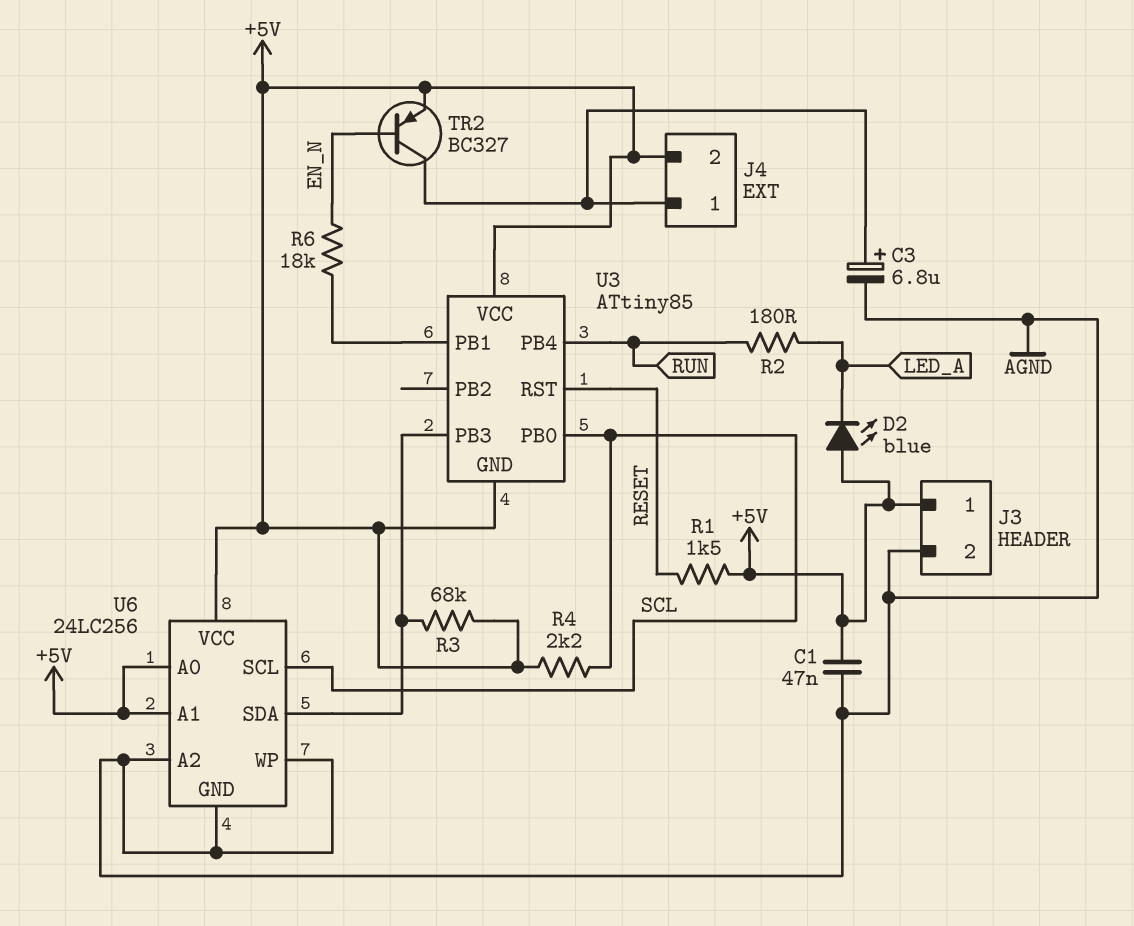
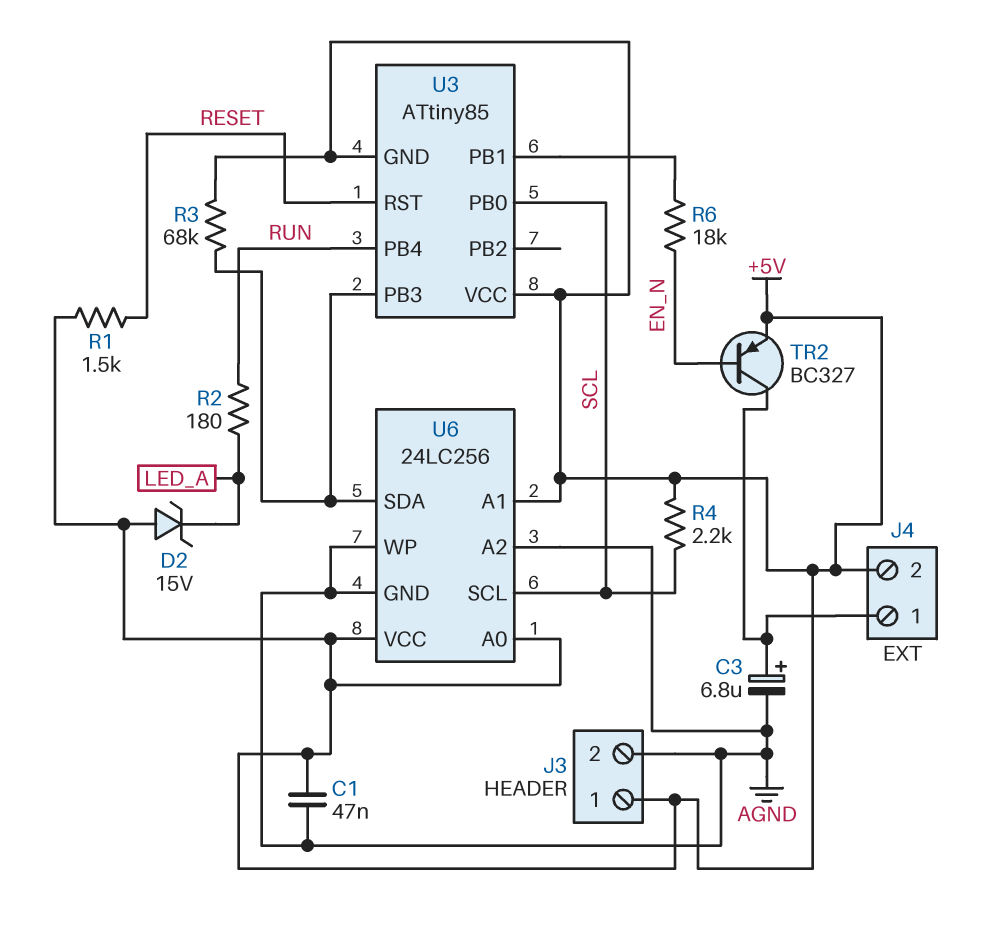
D2: LED blue (A +5V, K LED_A) -> zener 15V (A +5V, K LED_A)

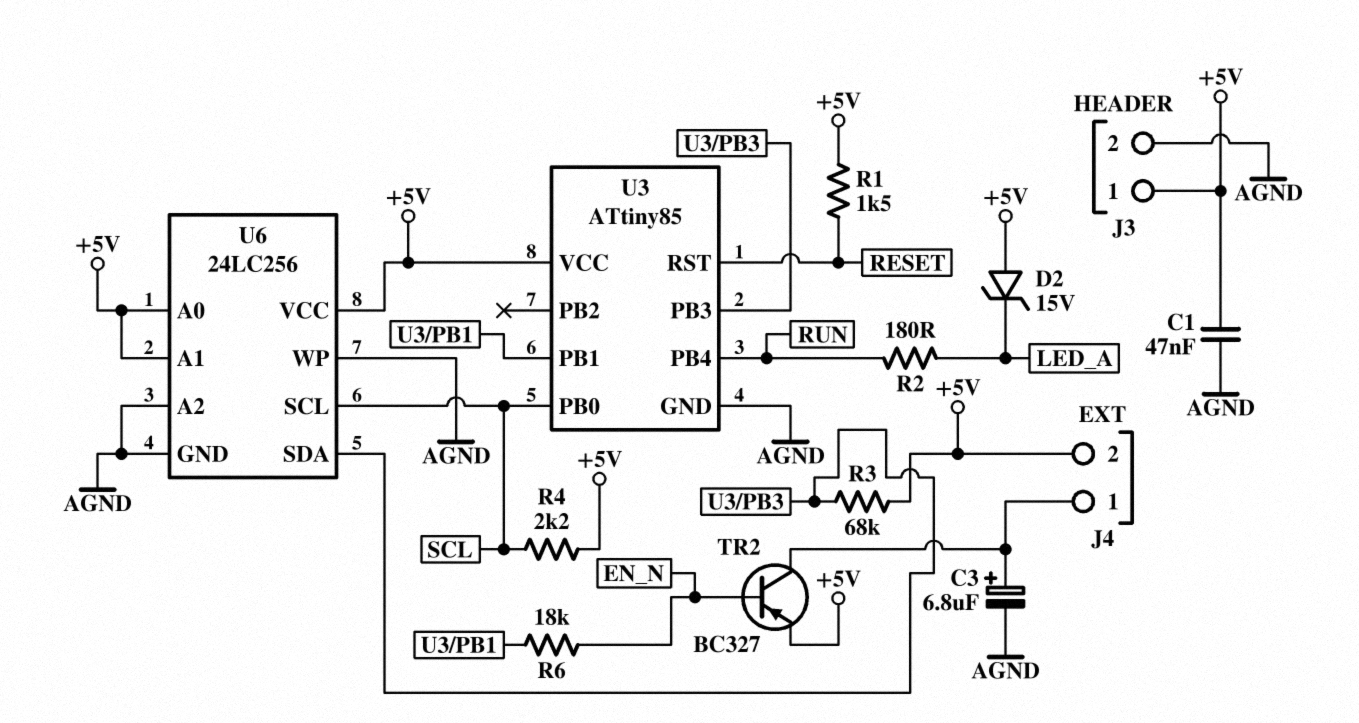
U3 pin GND: +5V -> AGND

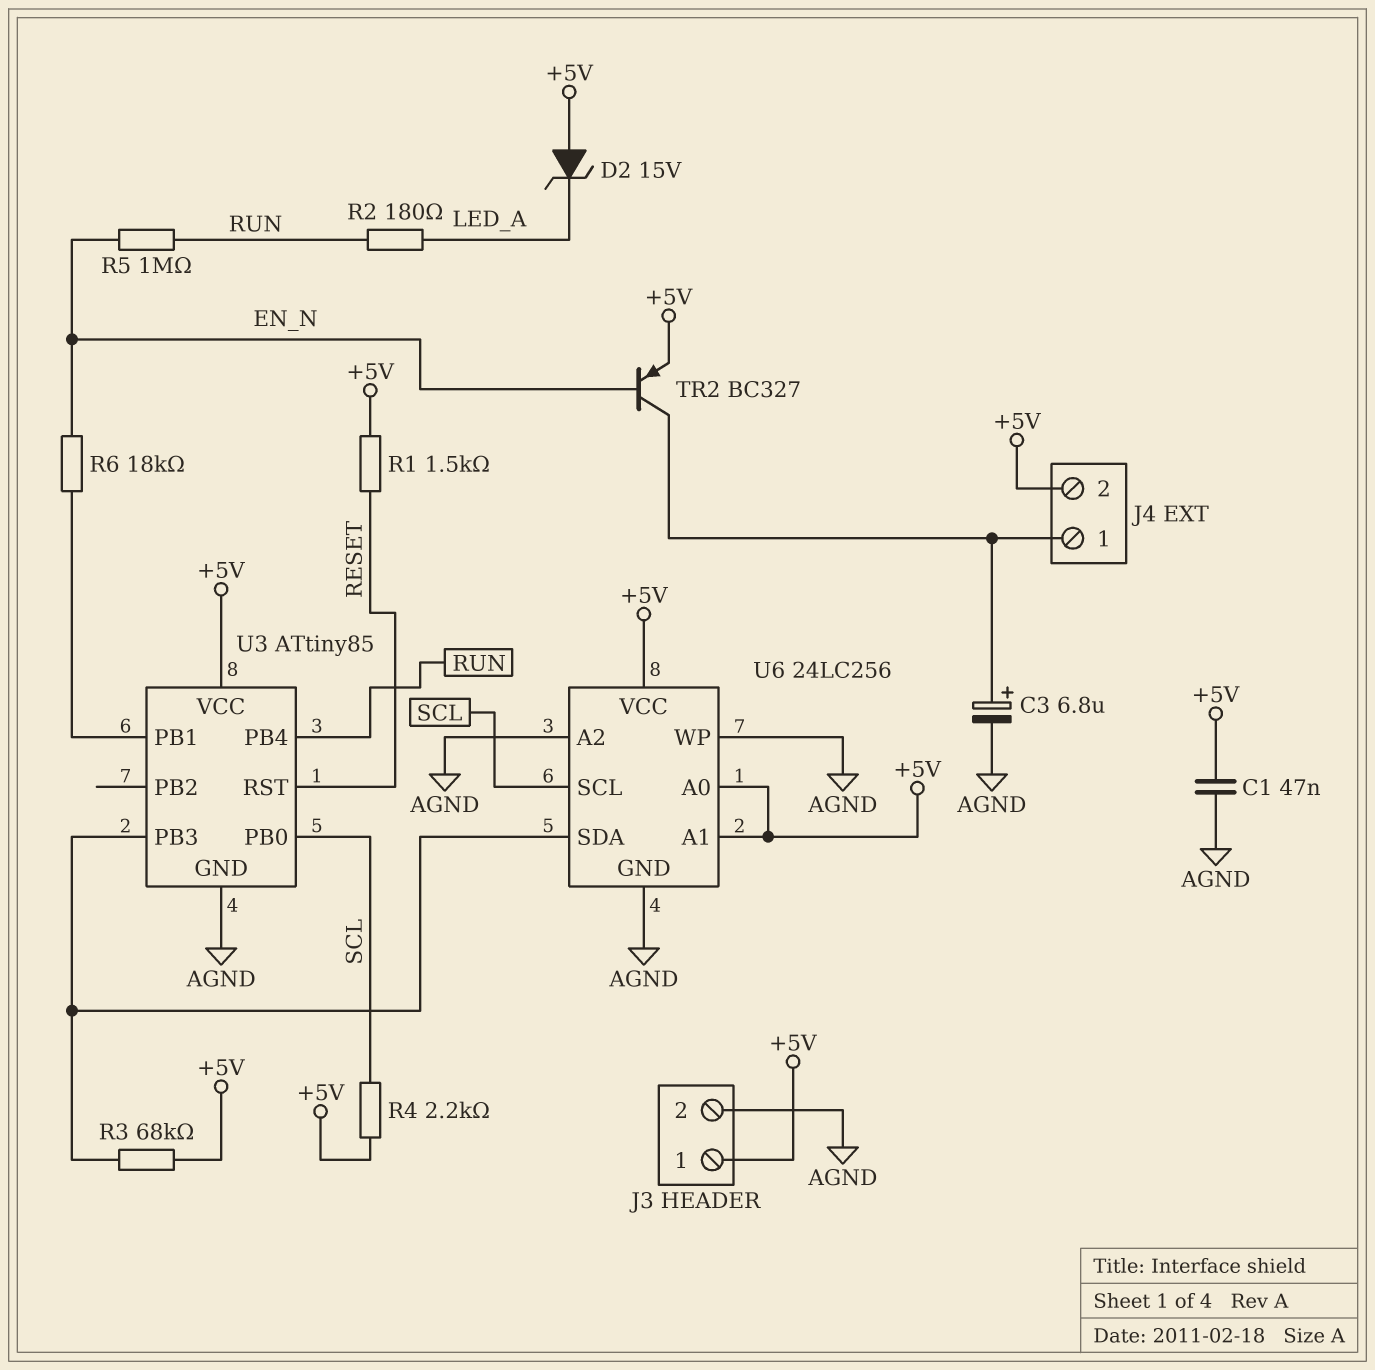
R5: none -> 1M (EN_N, RUN)

